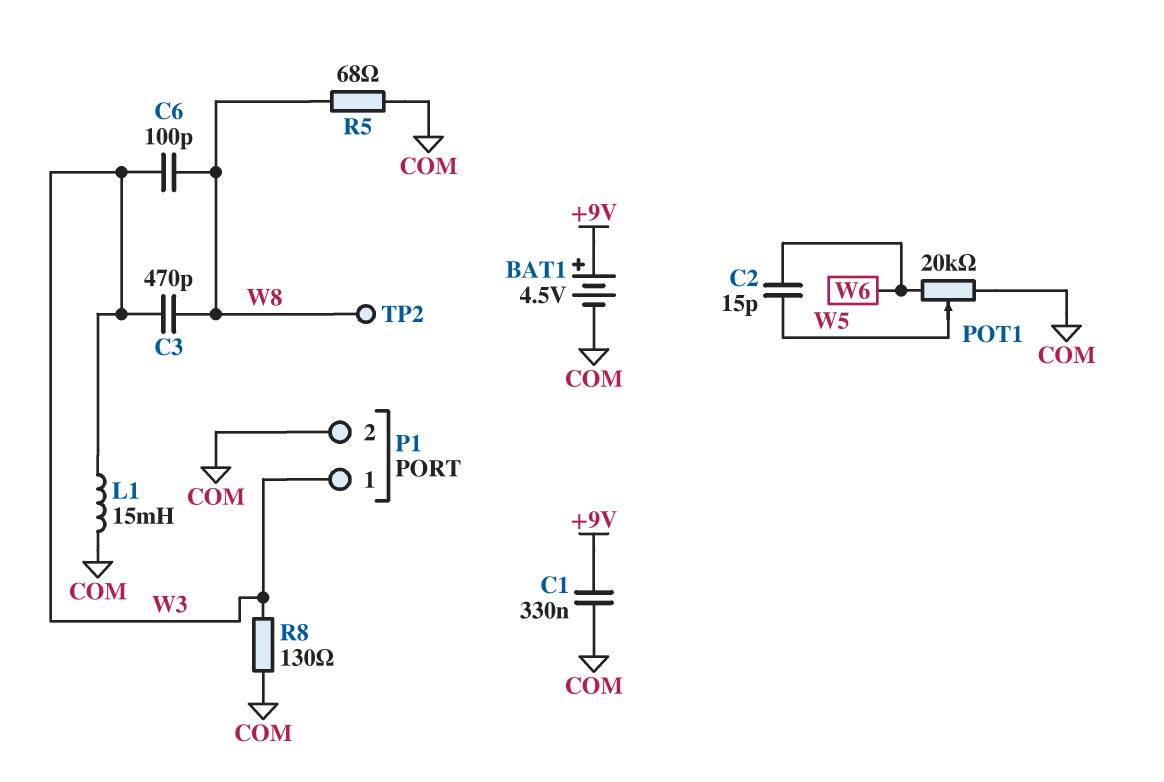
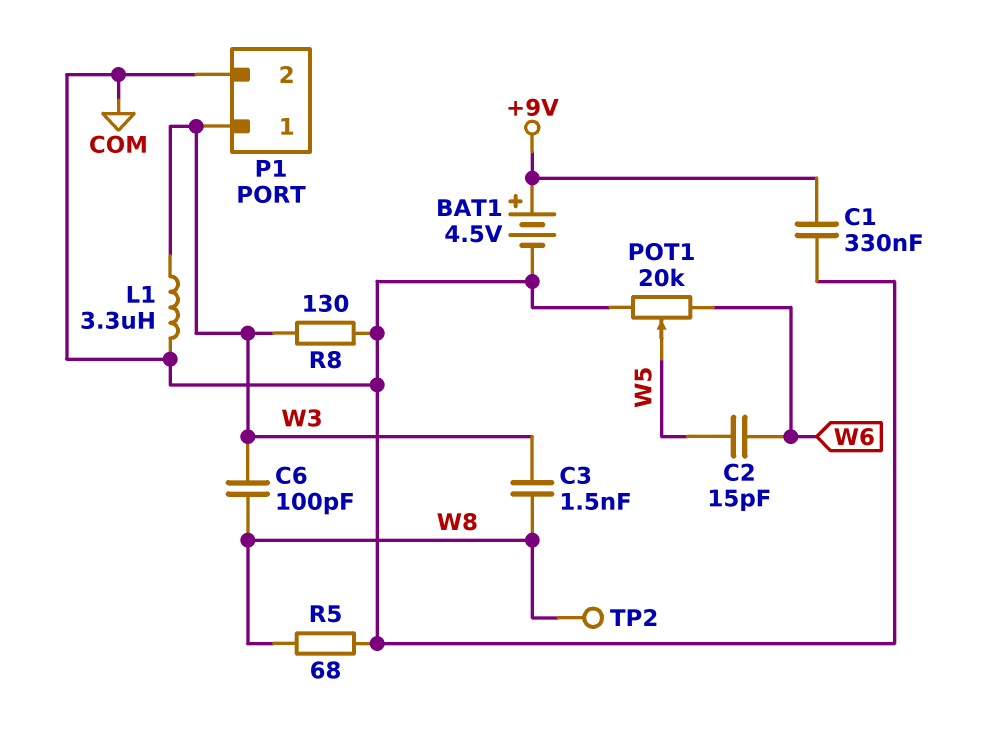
C3: 470pF (W3, W8) -> 1.5nF (W3, W8)
L1: 15mH (COM, W3) -> 3.3uH (COM, W3)

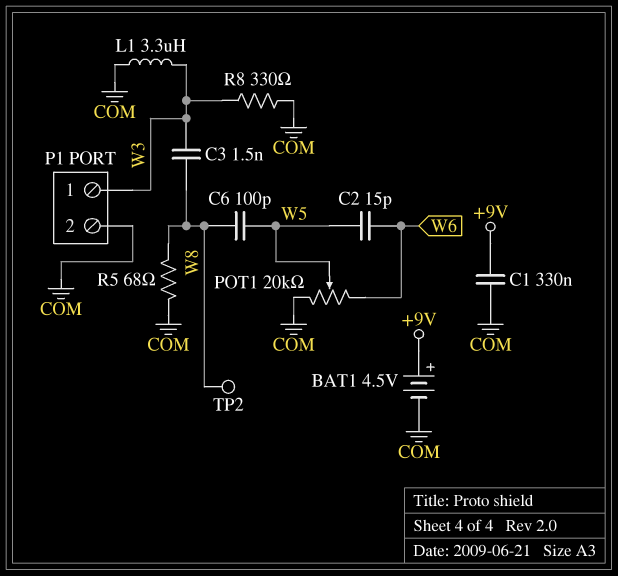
C6: 100pF (W3, W8) -> 100pF (W5, W8)
R8: 130 (COM, W3) -> 330 (COM, W3)

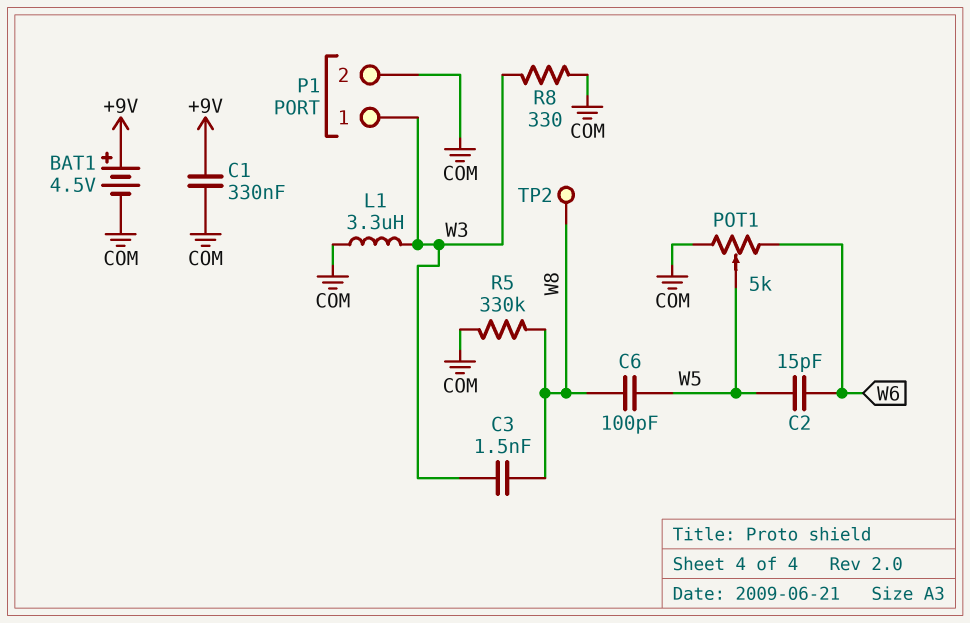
POT1: 20k (COM, W6, wiper W5) -> 5k (COM, W6, wiper W5)
R5: 68 (COM, W8) -> 330k (COM, W8)

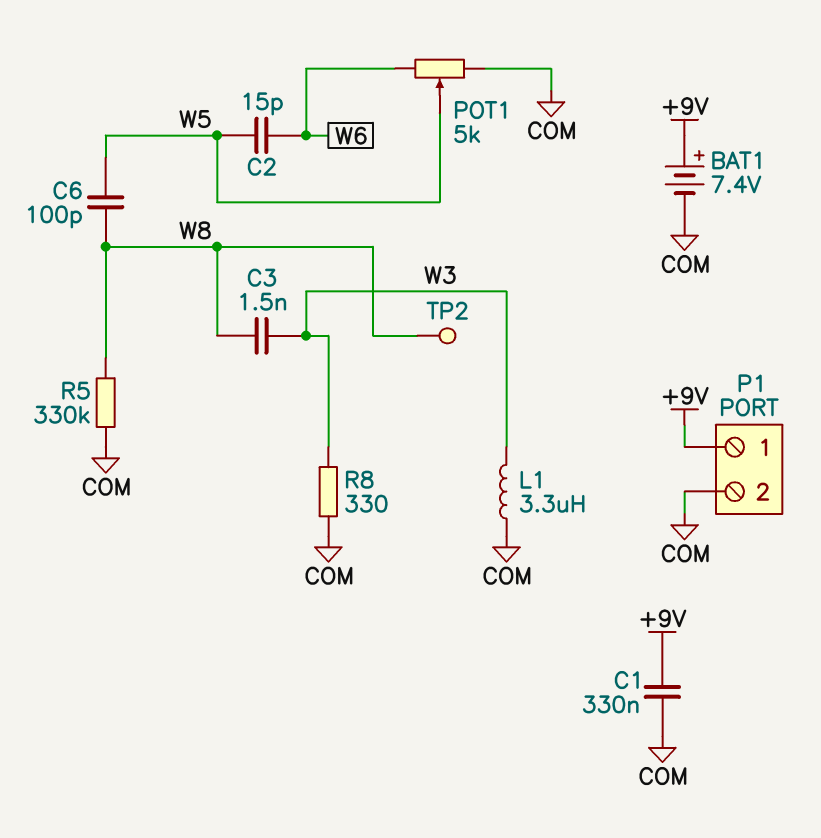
BAT1: 4.5V (plus +9V, minus COM) -> 7.4V (plus +9V, minus COM)
P1 pin 1: W3 -> +9V

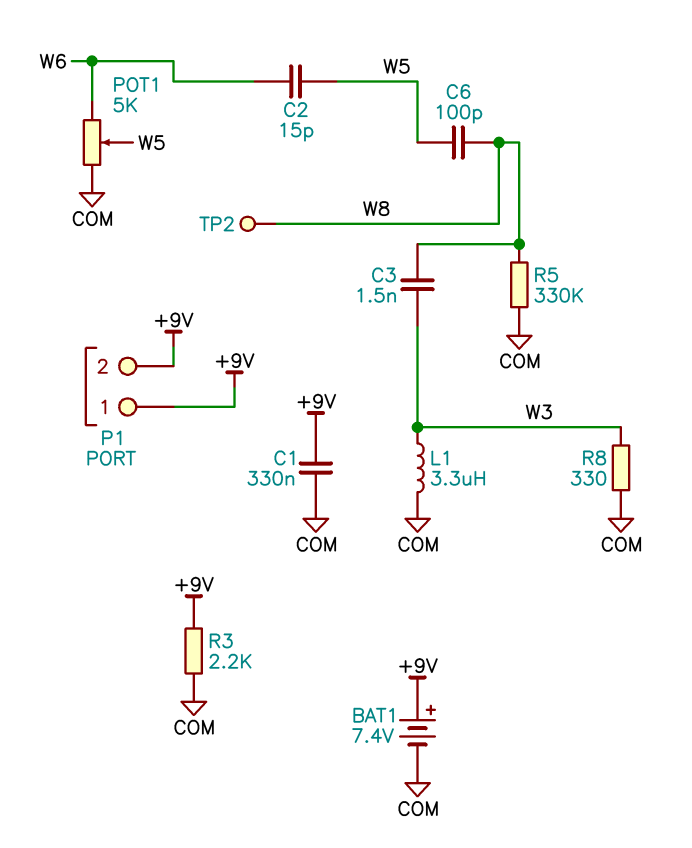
P1 pin 2: COM -> +9V
R3: none -> 2.2k (+9V, COM)

